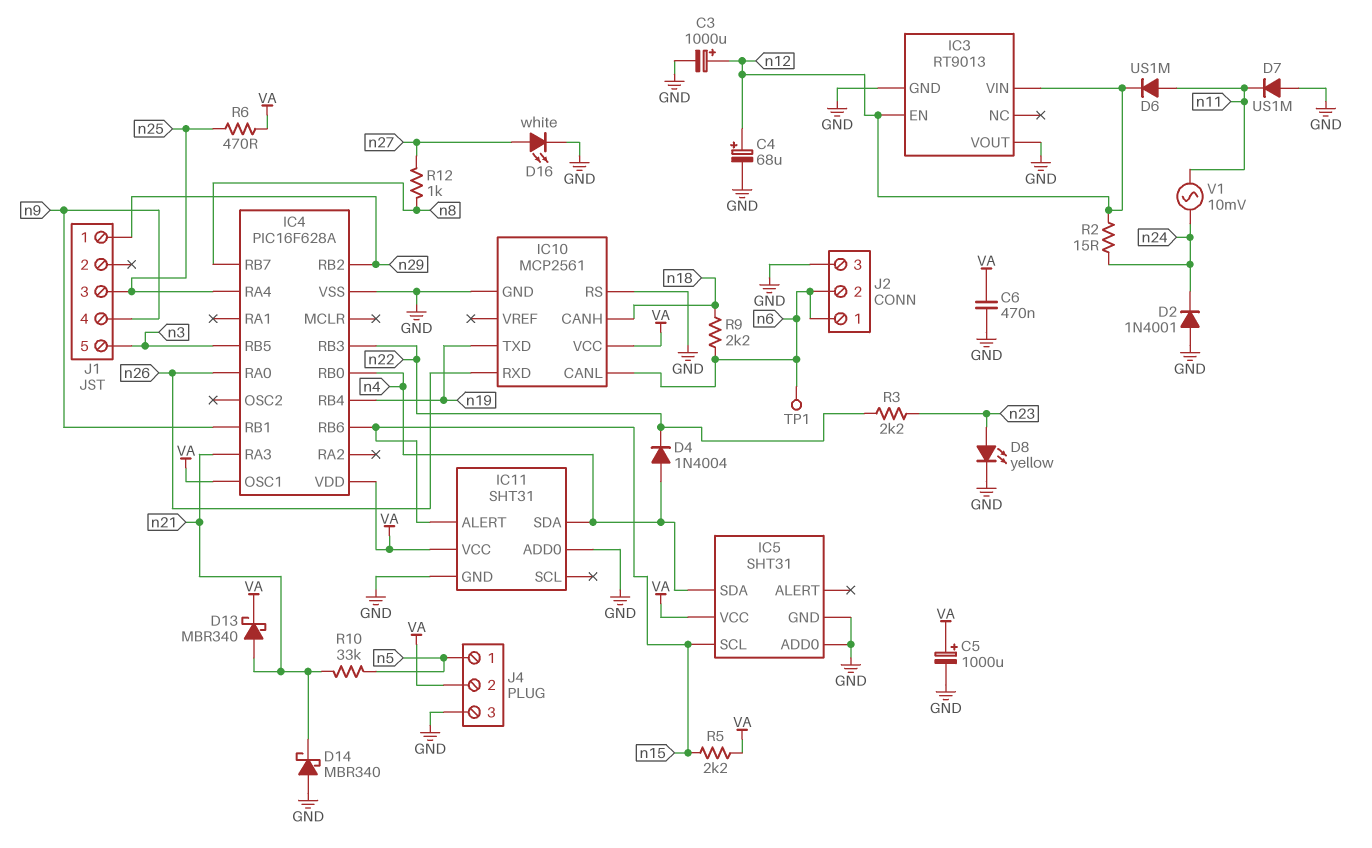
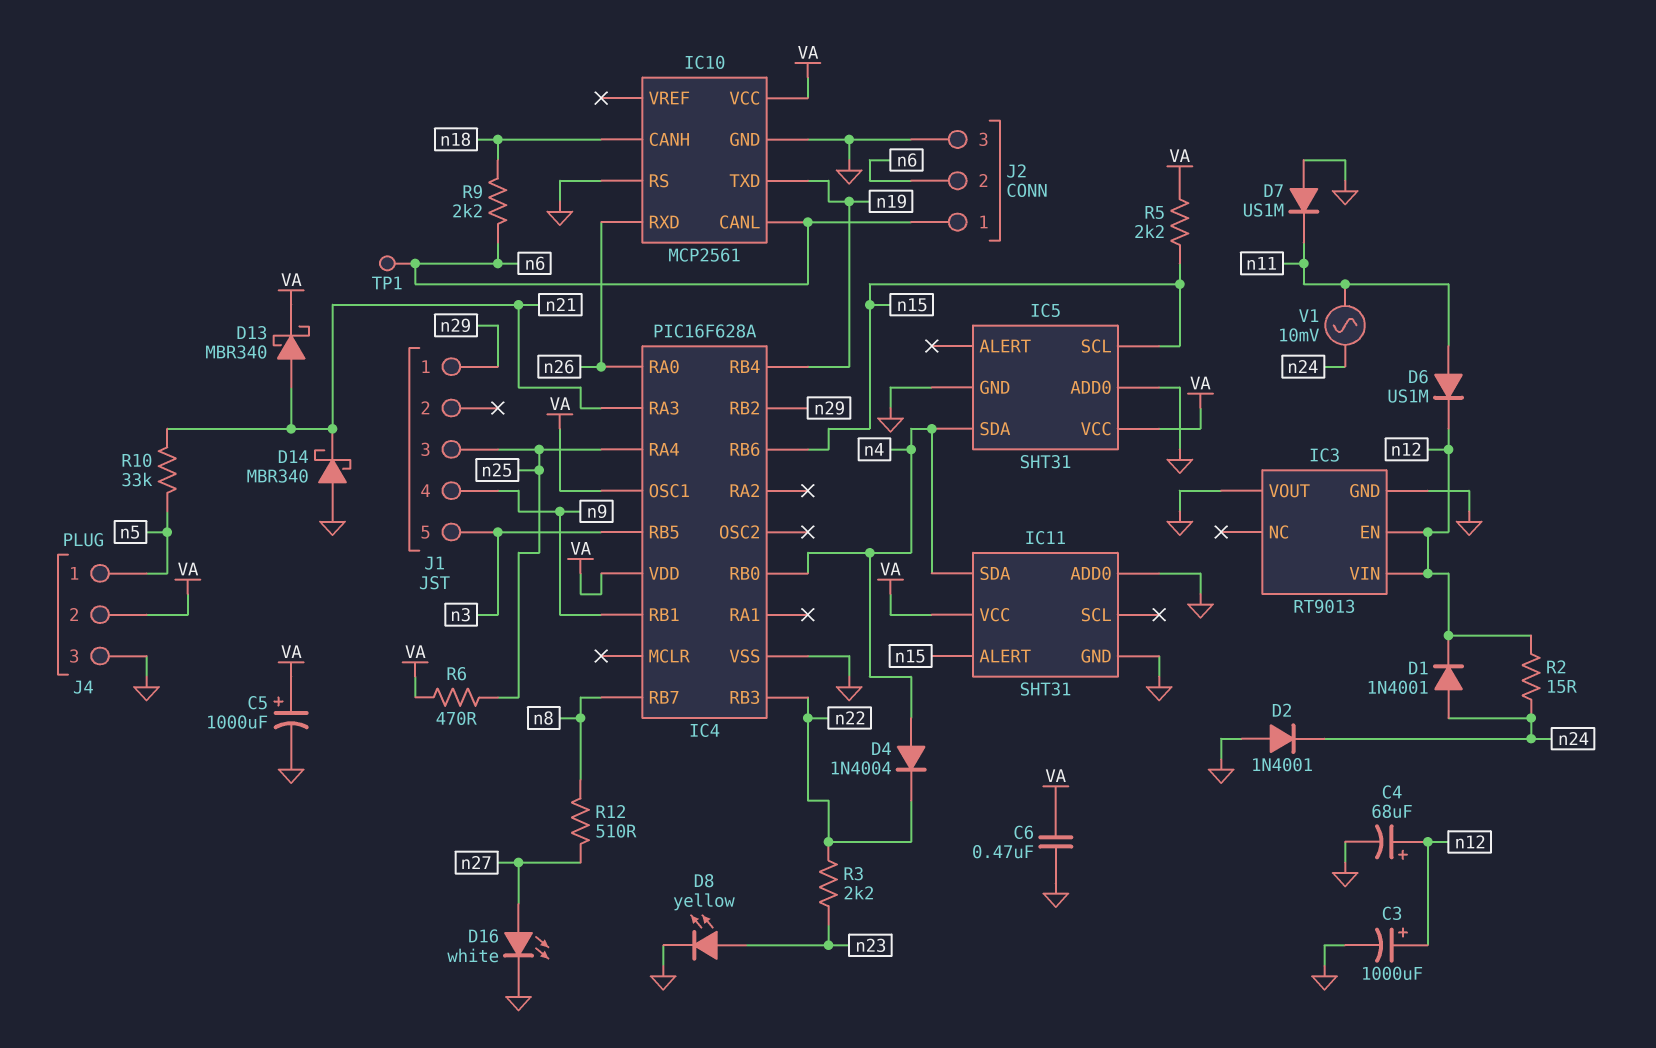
D1: none -> diode 1N4001 (A n24, K n12)
R12: 1k (n8, n27) -> 510 (n8, n27)

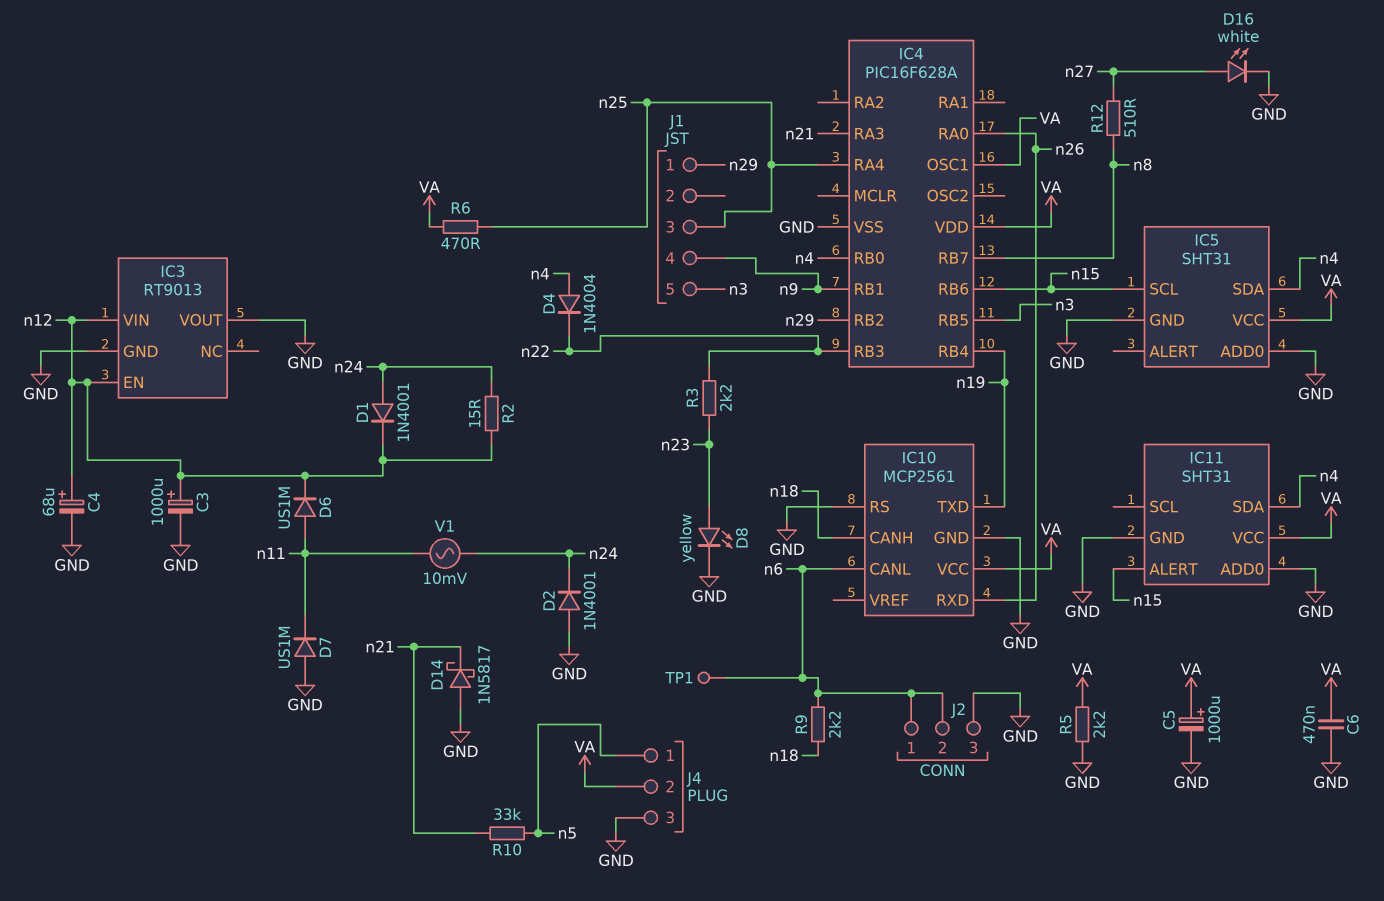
D13: schottky MBR340 (A n21, K VA) -> none
D14: schottky MBR340 (A GND, K n21) -> schottky 1N5817 (A GND, K n21)
R5: 2.2k (VA, n15) -> 2.2k (GND, VA)

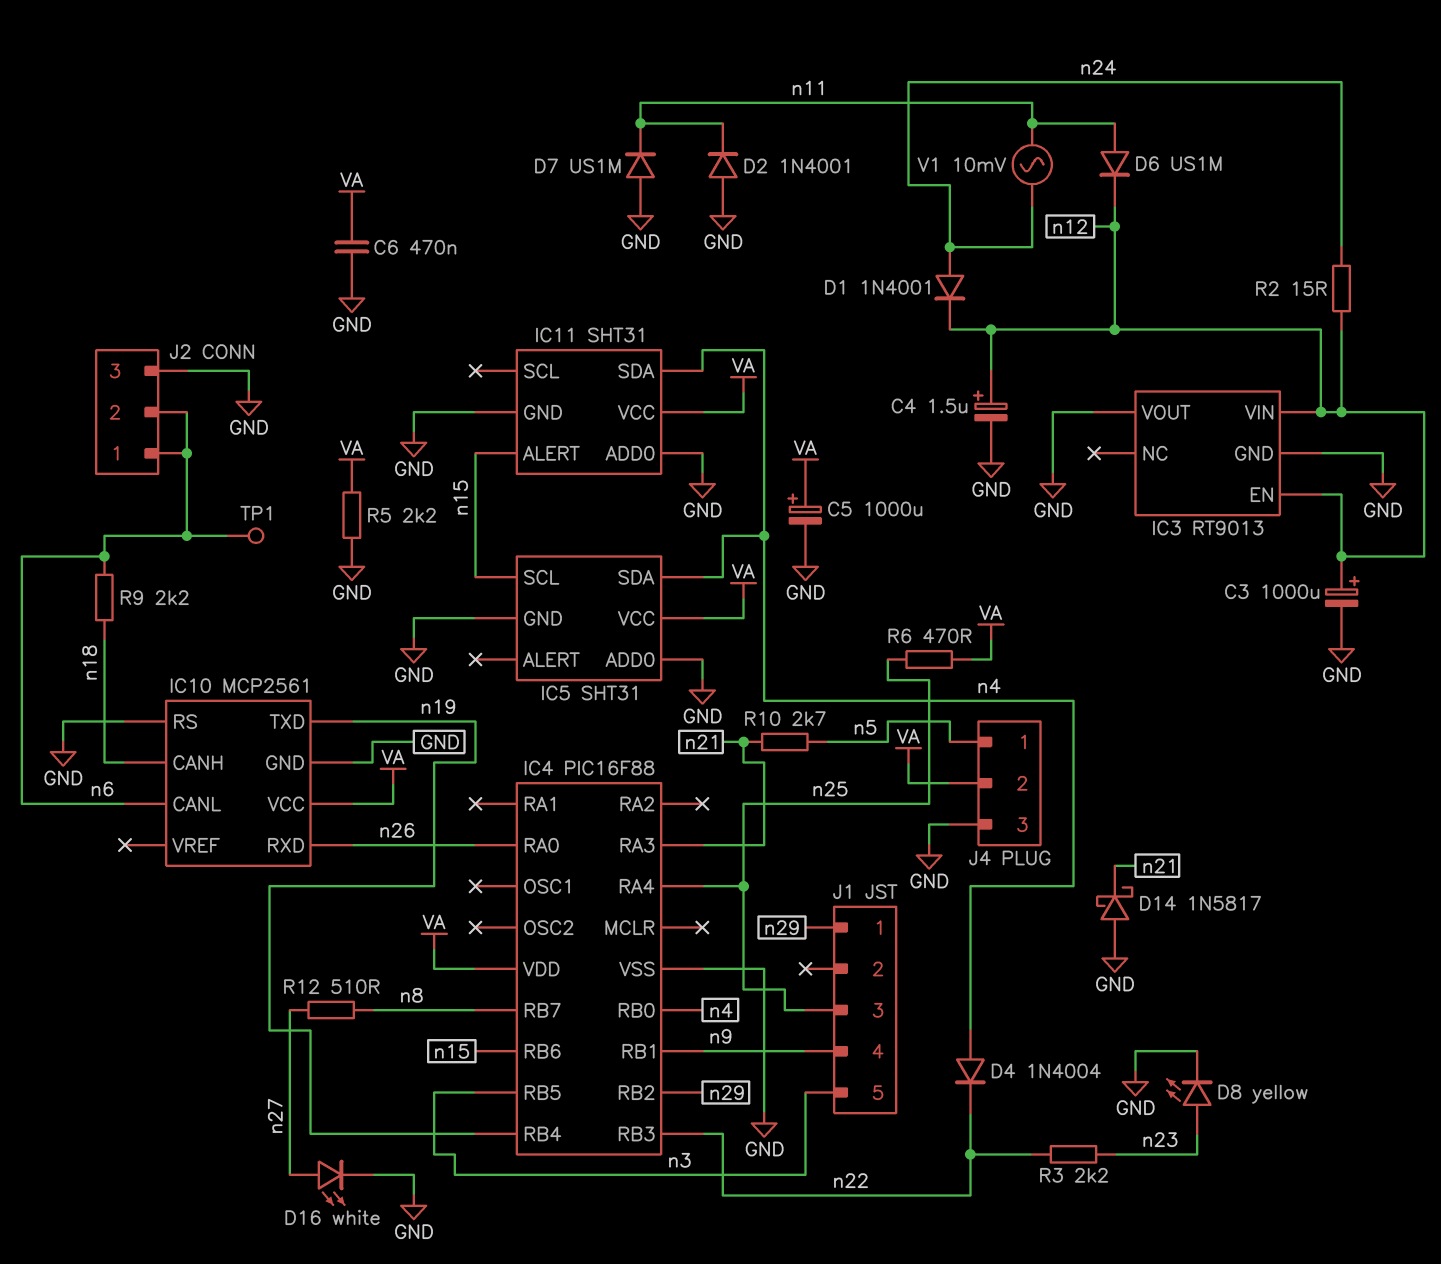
C4: 68uF (plus n12, minus GND) -> 1.5uF (plus n12, minus GND)
D2: diode 1N4001 (A GND, K n24) -> diode 1N4001 (A GND, K n11)
IC4: PIC16F628A -> PIC16F88
IC4 pin OSC1: VA -> none
R10: 33k (n5, n21) -> 2.7k (n5, n21)

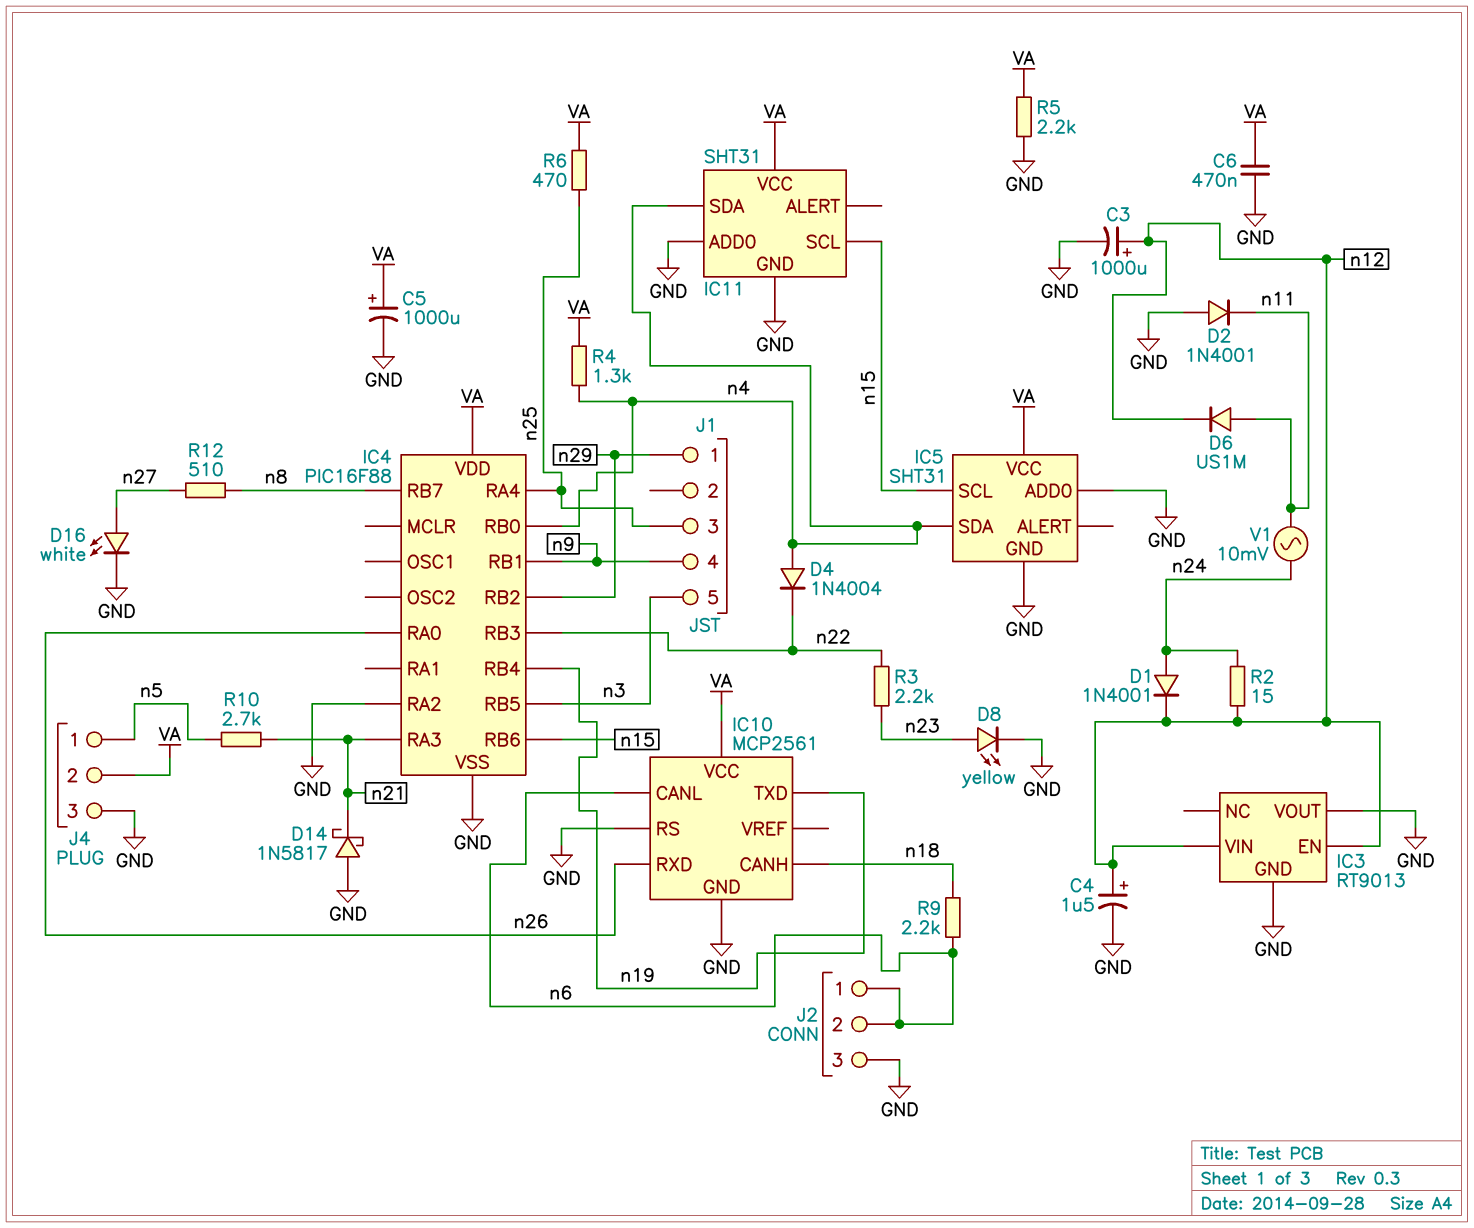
D7: diode US1M (A GND, K n11) -> none
IC4 pin RA2: none -> GND
IC11 pin ALERT: n15 -> none
IC11 pin SCL: none -> n15
R4: none -> 1.3k (VA, n4)
TP1: test point (n6) -> none

